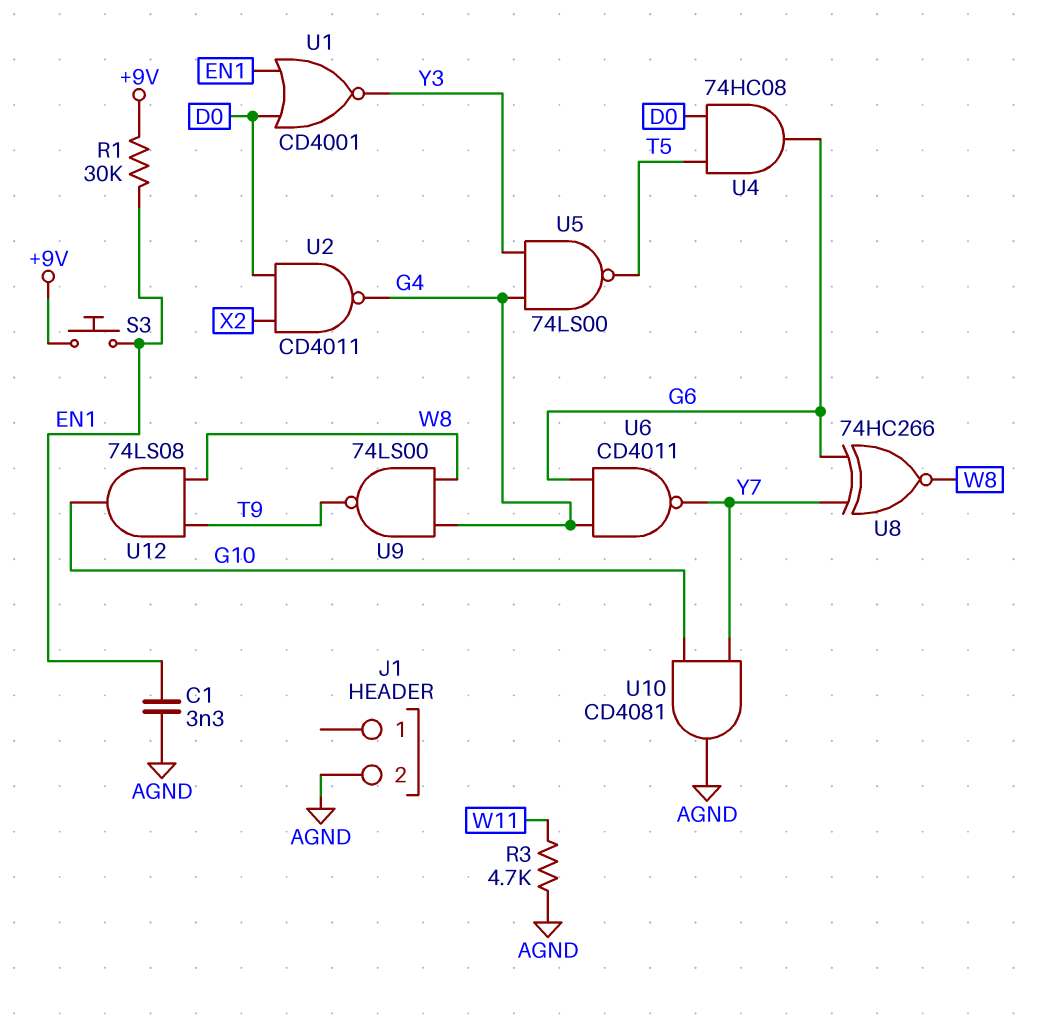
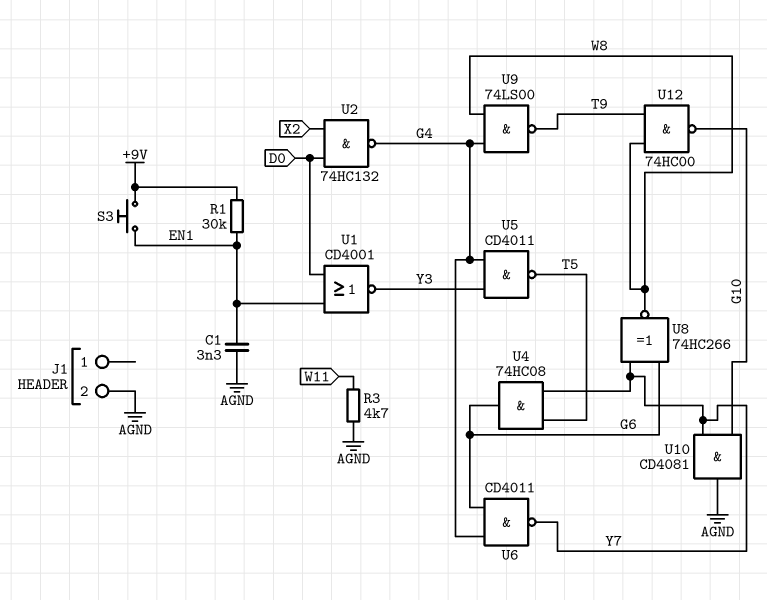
U2: NAND CD4011 (in D0, in X2, out G4) -> NAND 74HC132 (in D0, in X2, out G4)
U4: AND 74HC08 (in D0, in T5, out G6) -> AND 74HC08 (in T5, in Y7, out G6)
U5: NAND 74LS00 (in G4, in Y3, out T5) -> NAND CD4011 (in G4, in Y3, out T5)
U12: AND 74LS08 (in T9, in W8, out G10) -> NAND 74HC00 (in T9, in W8, out G10)

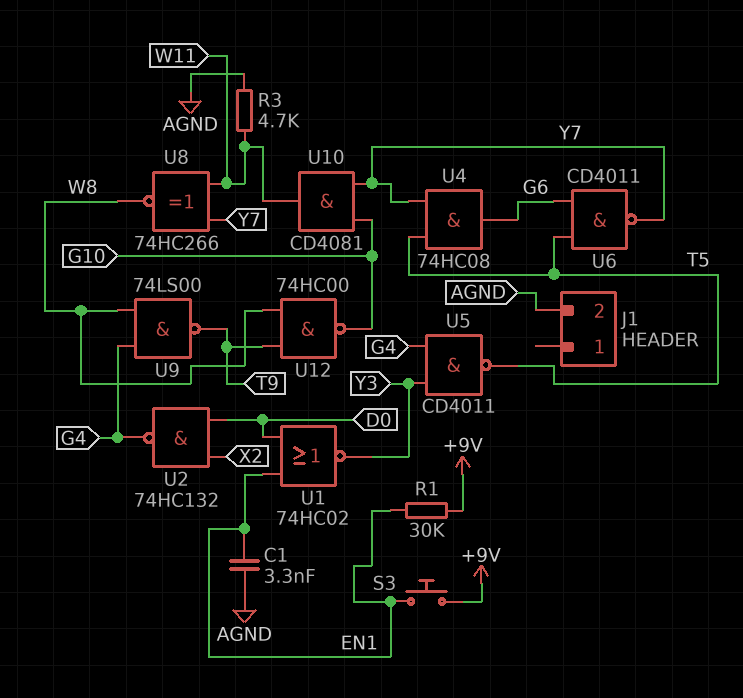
U1: NOR CD4001 (in D0, in EN1, out Y3) -> NOR 74HC02 (in D0, in EN1, out Y3)
U6: NAND CD4011 (in G4, in G6, out Y7) -> NAND CD4011 (in G6, in T5, out Y7)
U8: XNOR 74HC266 (in G6, in Y7, out W8) -> XNOR 74HC266 (in W11, in Y7, out W8)
U10: AND CD4081 (in G10, in Y7, out AGND) -> AND CD4081 (in G10, in Y7, out W11)

